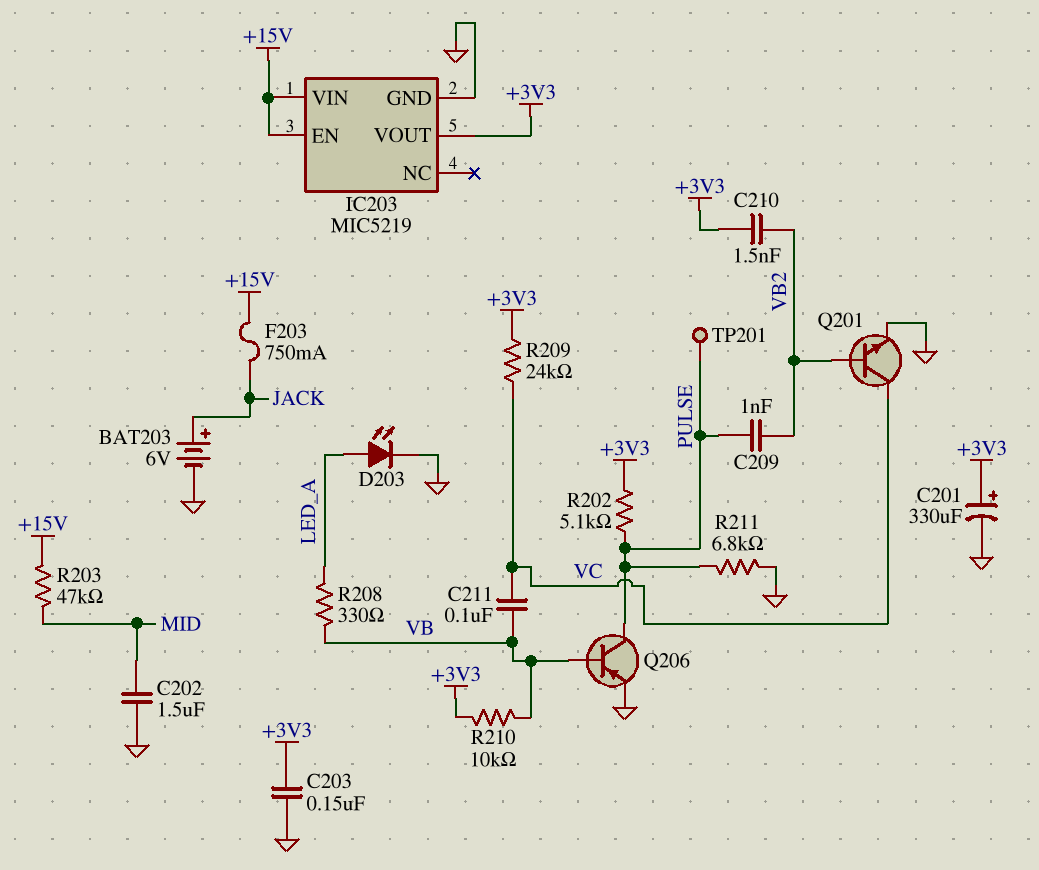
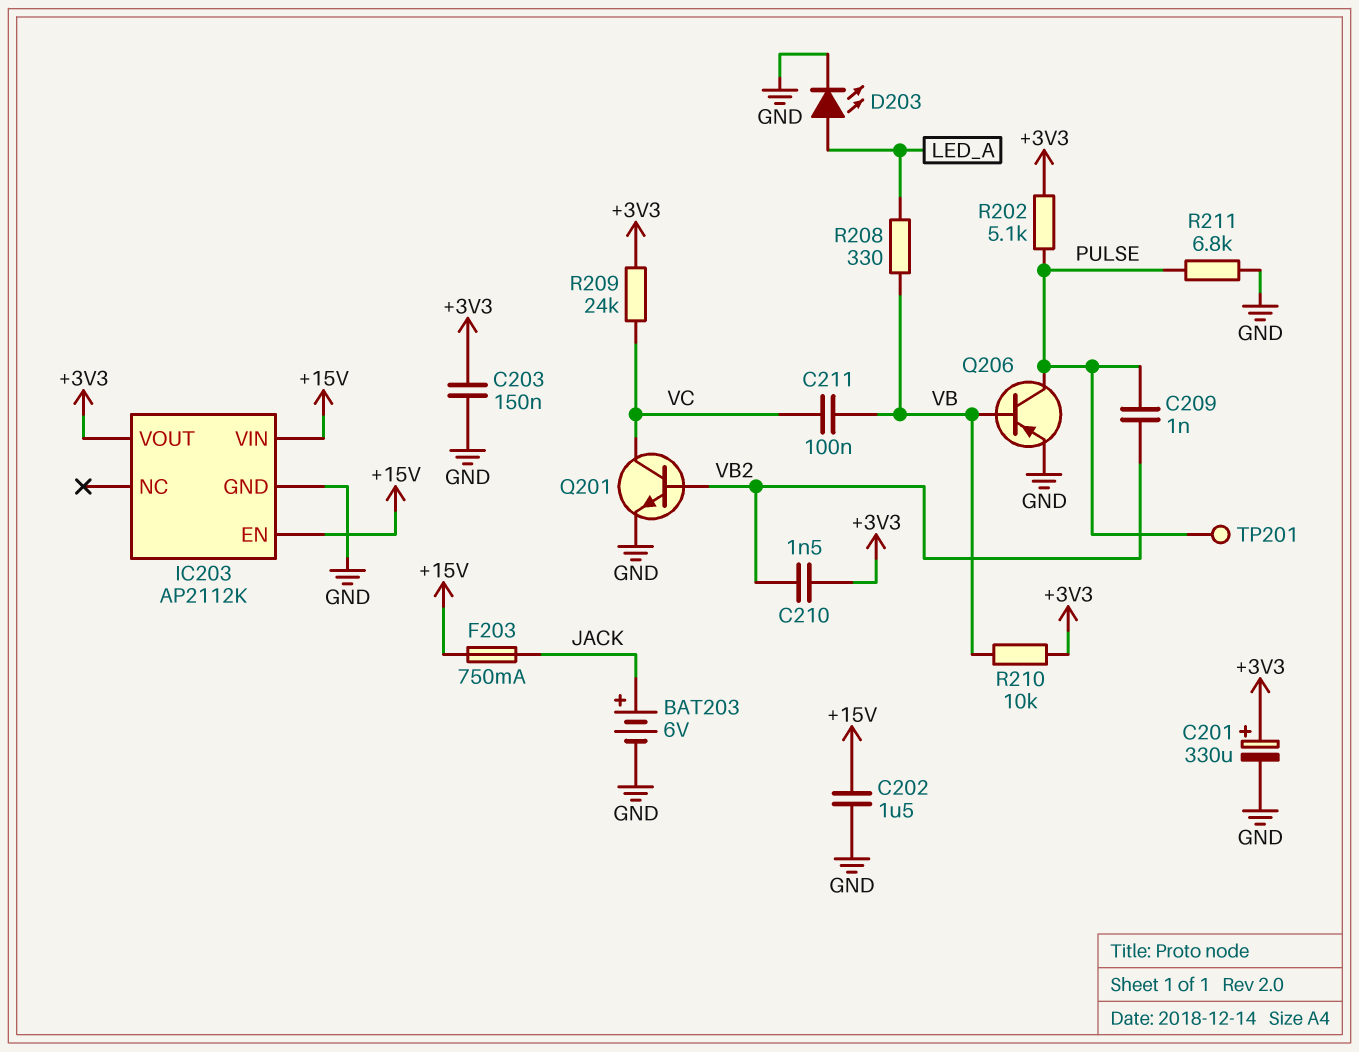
C202: 1.5uF (GND, MID) -> 1.5uF (+15V, GND)
IC203: MIC5219 -> AP2112K
R203: 47k (+15V, MID) -> none

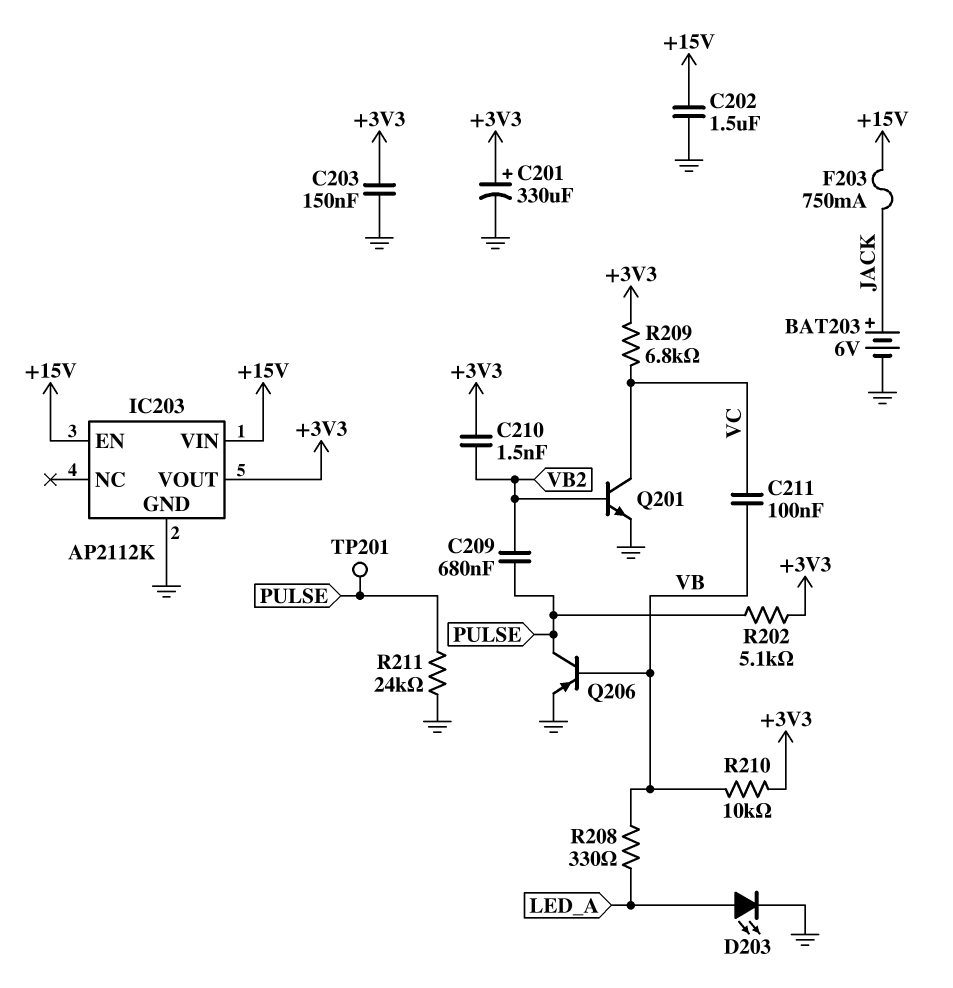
C209: 1nF (PULSE, VB2) -> 680nF (PULSE, VB2)
R209: 24k (+3V3, VC) -> 6.8k (+3V3, VC)
R211: 6.8k (GND, PULSE) -> 24k (GND, PULSE)

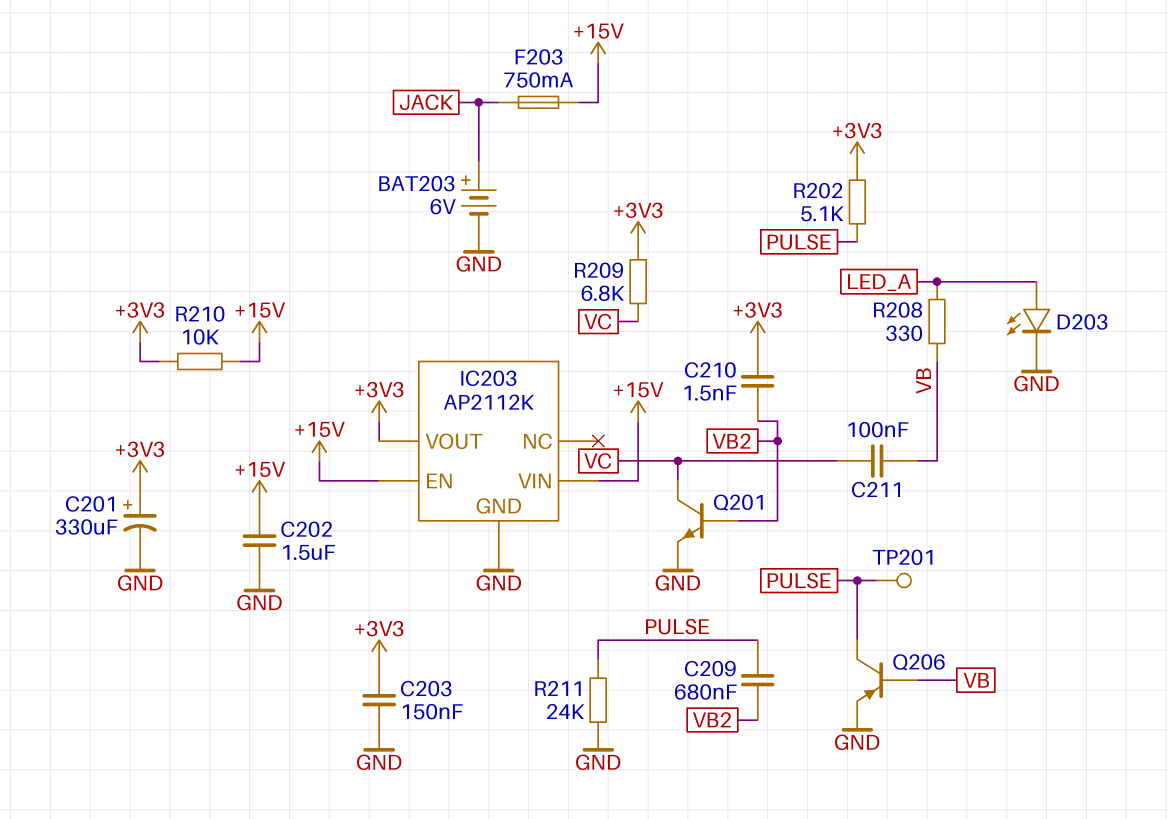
R210: 10k (+3V3, VB) -> 10k (+3V3, +15V)

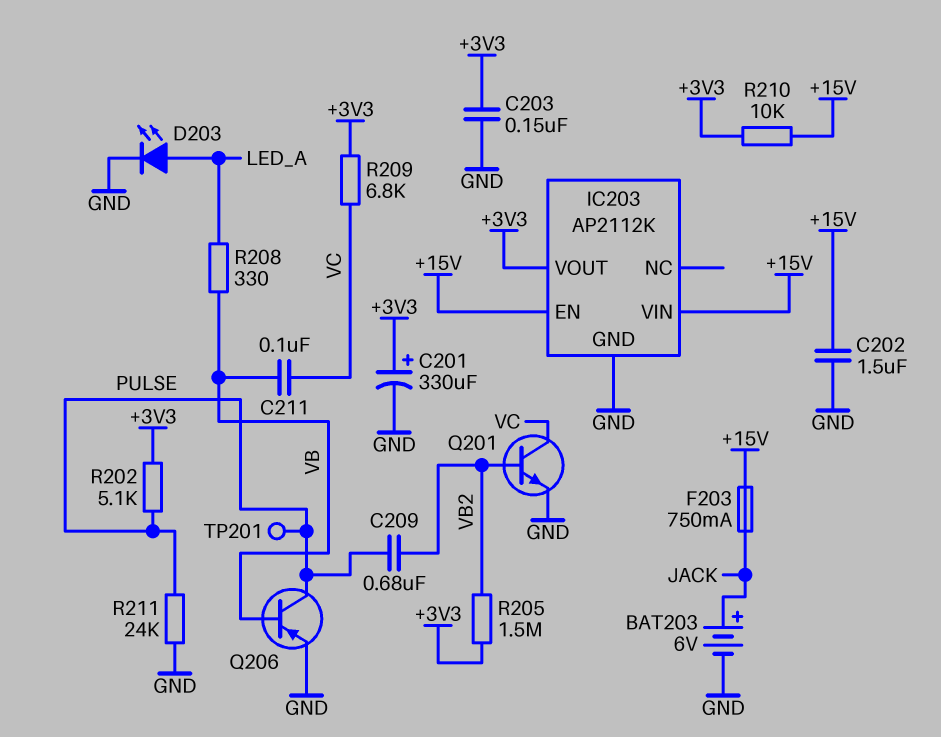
C210: 1.5nF (+3V3, VB2) -> none
R205: none -> 1.5M (+3V3, VB2)

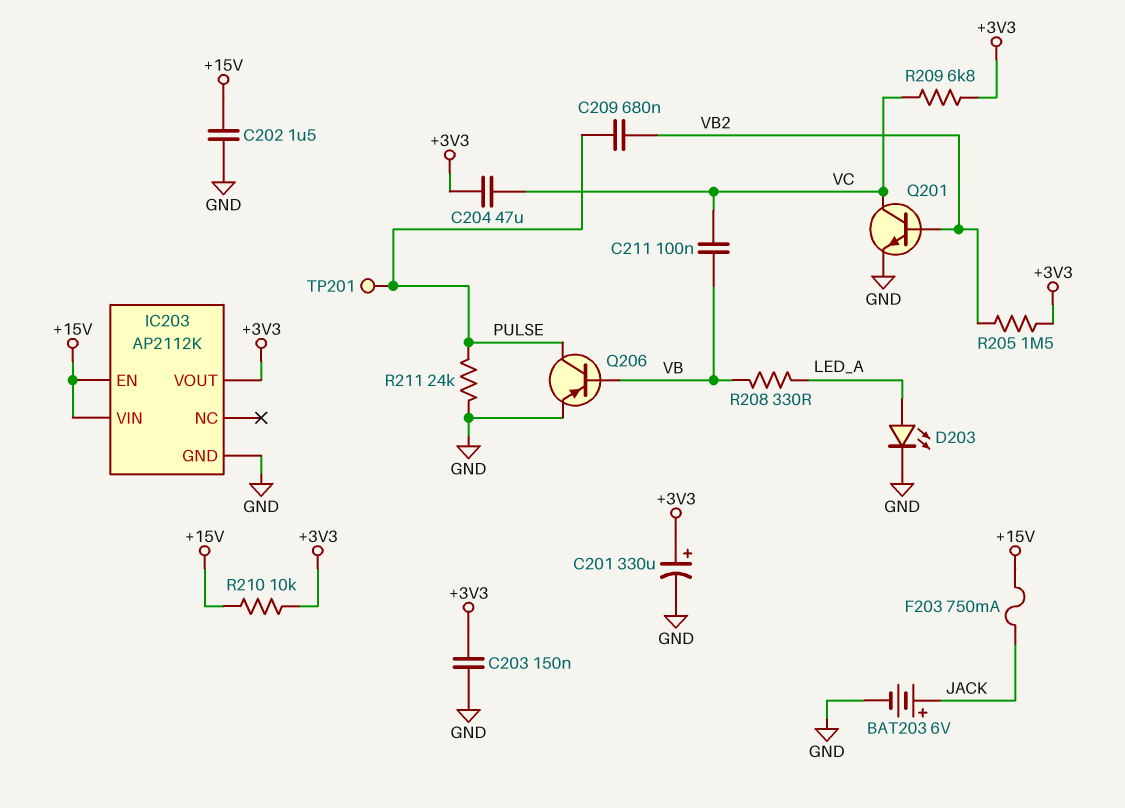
C204: none -> 47uF (+3V3, VC)
R202: 5.1k (+3V3, PULSE) -> none

